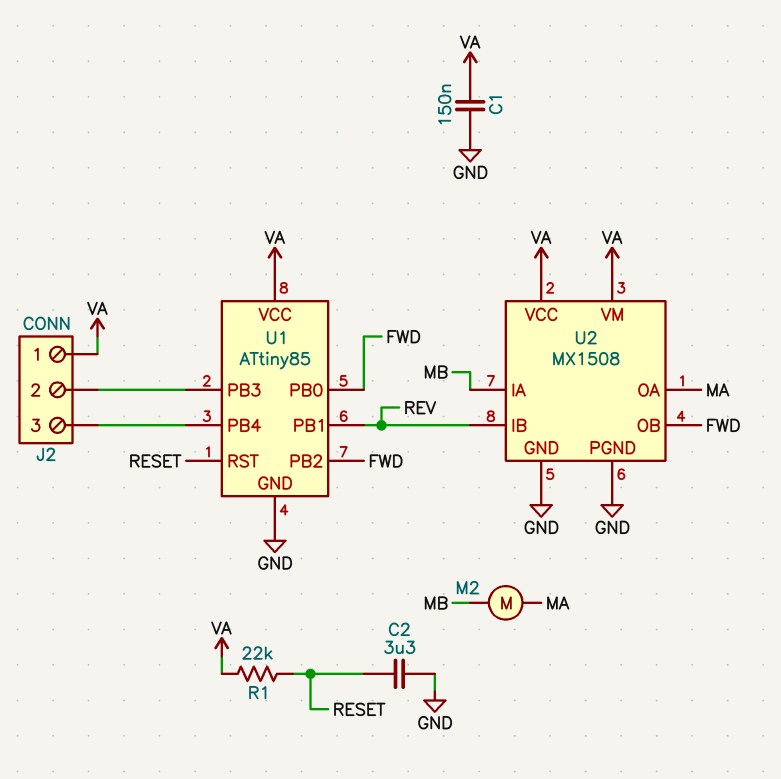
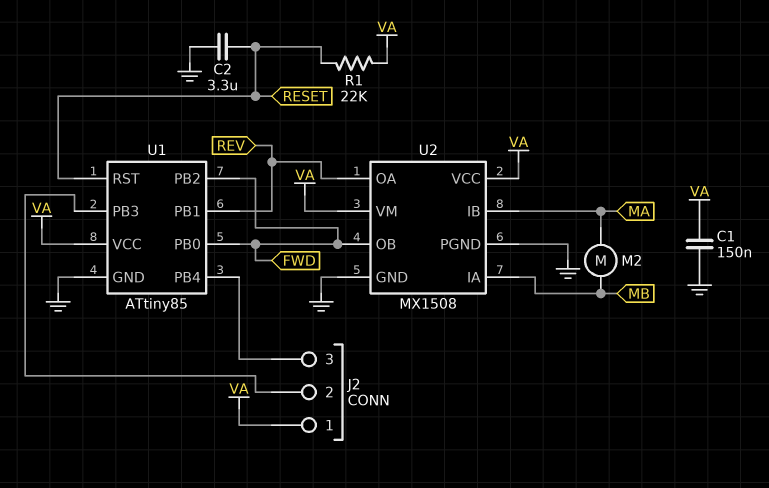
U2 pin IB: REV -> MA
U2 pin OA: MA -> REV

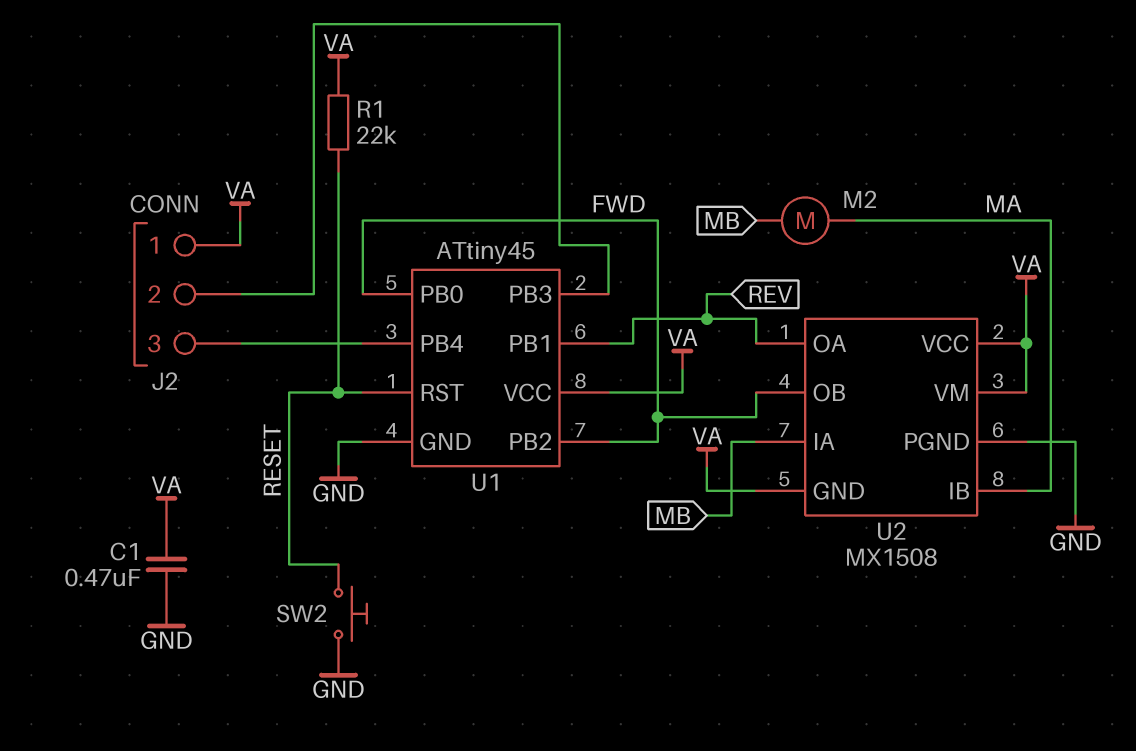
C1: 150nF (GND, VA) -> 470nF (GND, VA)
C2: 3.3uF (GND, RESET) -> none
SW2: none -> button (GND, RESET)
U1: ATtiny85 -> ATtiny45
U2 pin GND: GND -> VA

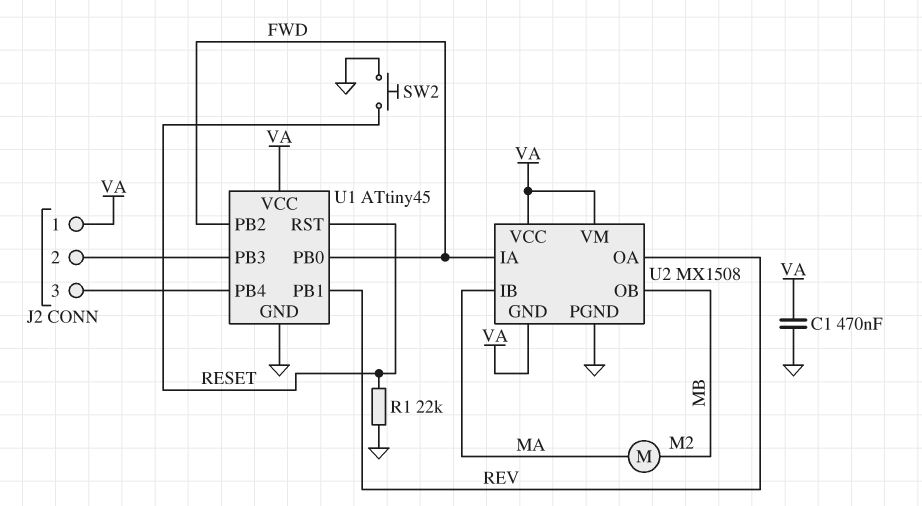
R1: 22k (RESET, VA) -> 22k (GND, RESET)
U2 pin IA: MB -> FWD
U2 pin OB: FWD -> MB

